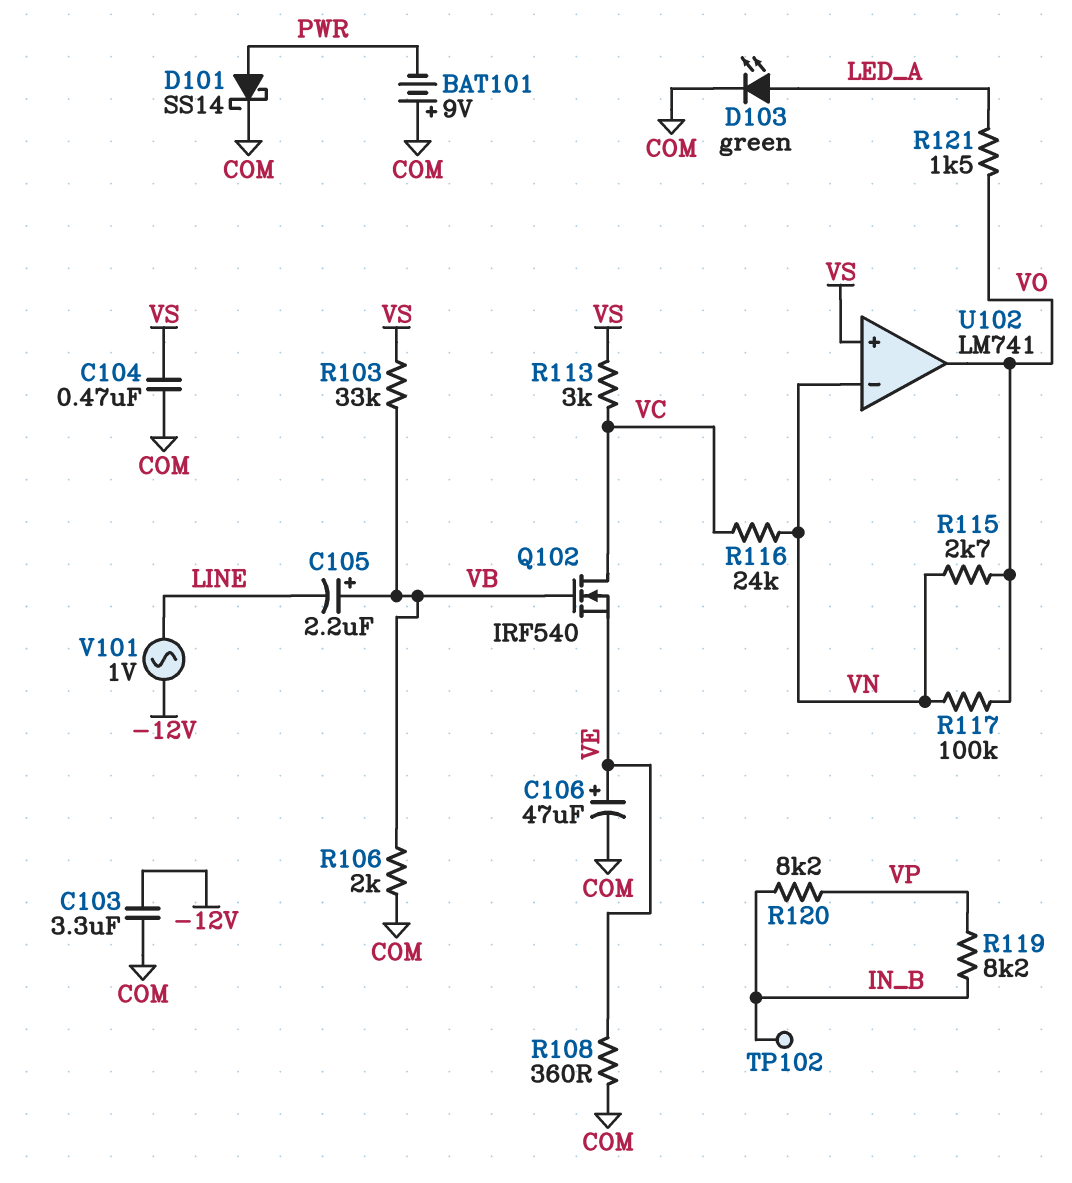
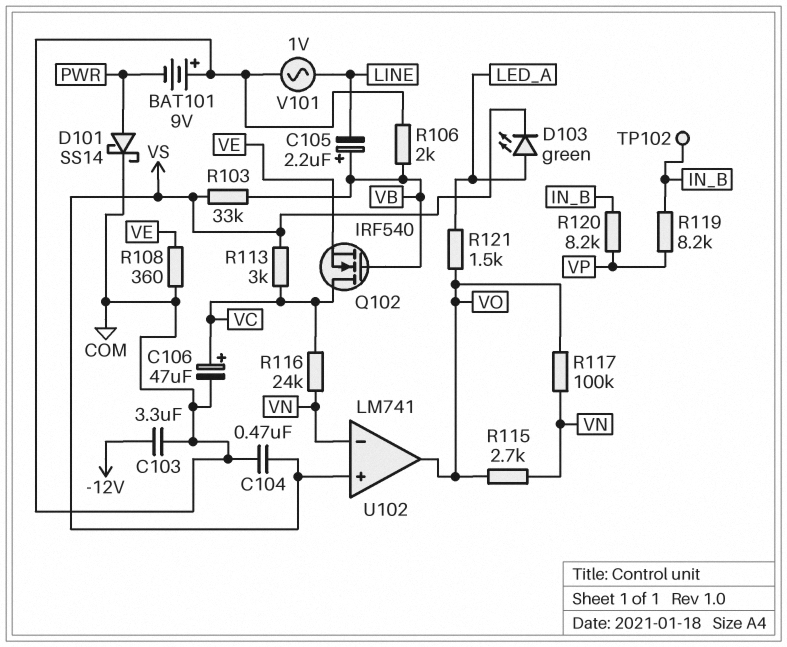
C106: 47uF (plus VE, minus COM) -> 47uF (plus VC, minus COM)
D103: LED green (A LED_A, K COM) -> LED green (A LED_A, K VS)
V101: AC 1V (-12V, LINE) -> AC 1V (COM, LINE)

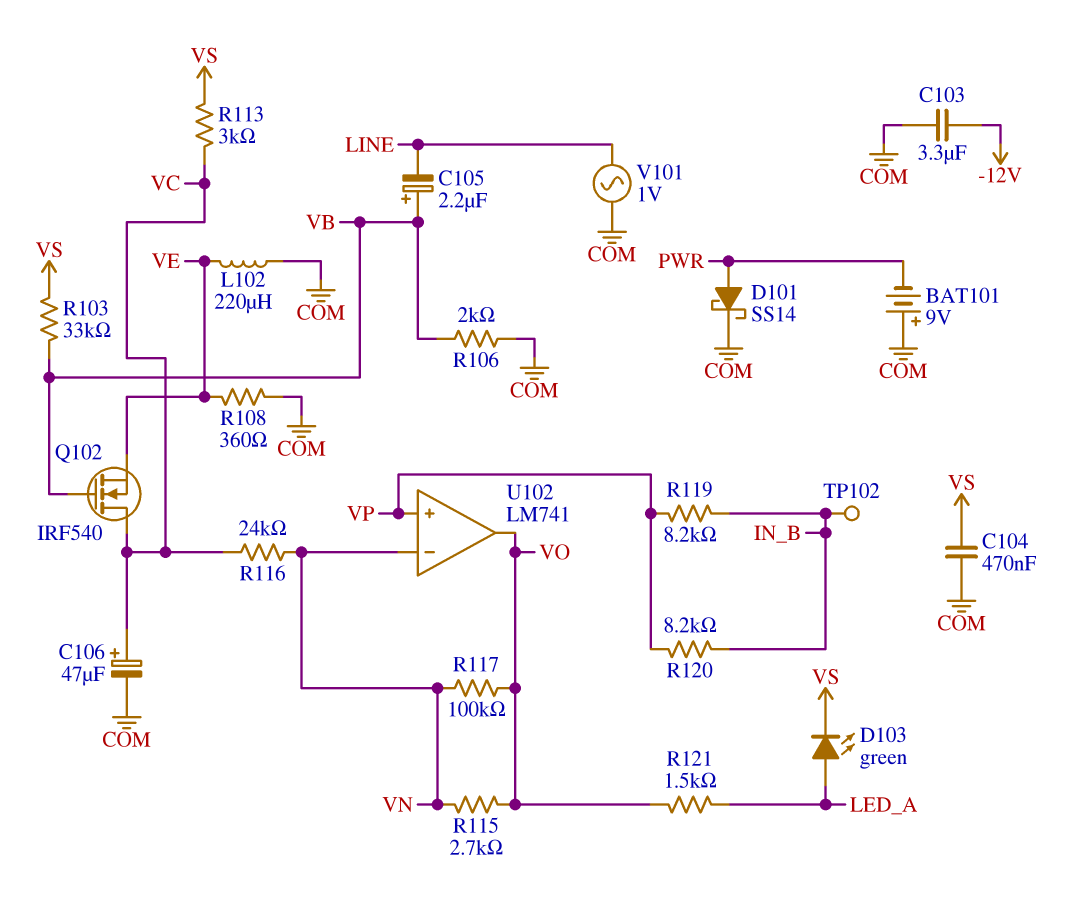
L102: none -> 220uH (COM, VE)
U102 pin in+: VS -> VP

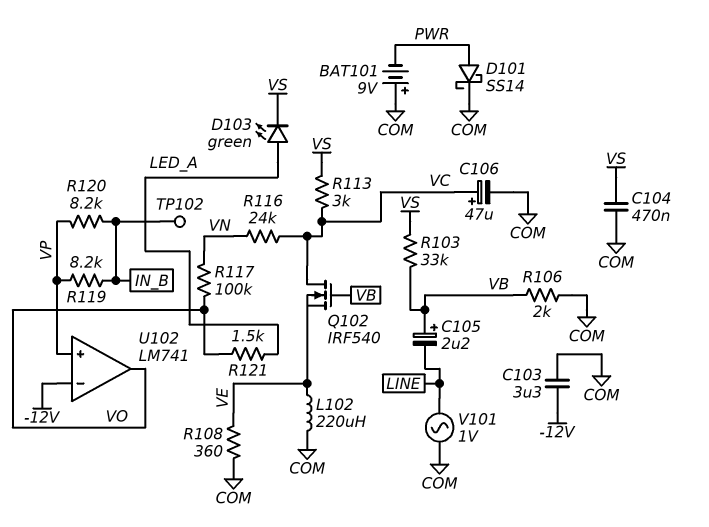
R115: 2.7k (VN, VO) -> none
U102 pin in-: VN -> -12V

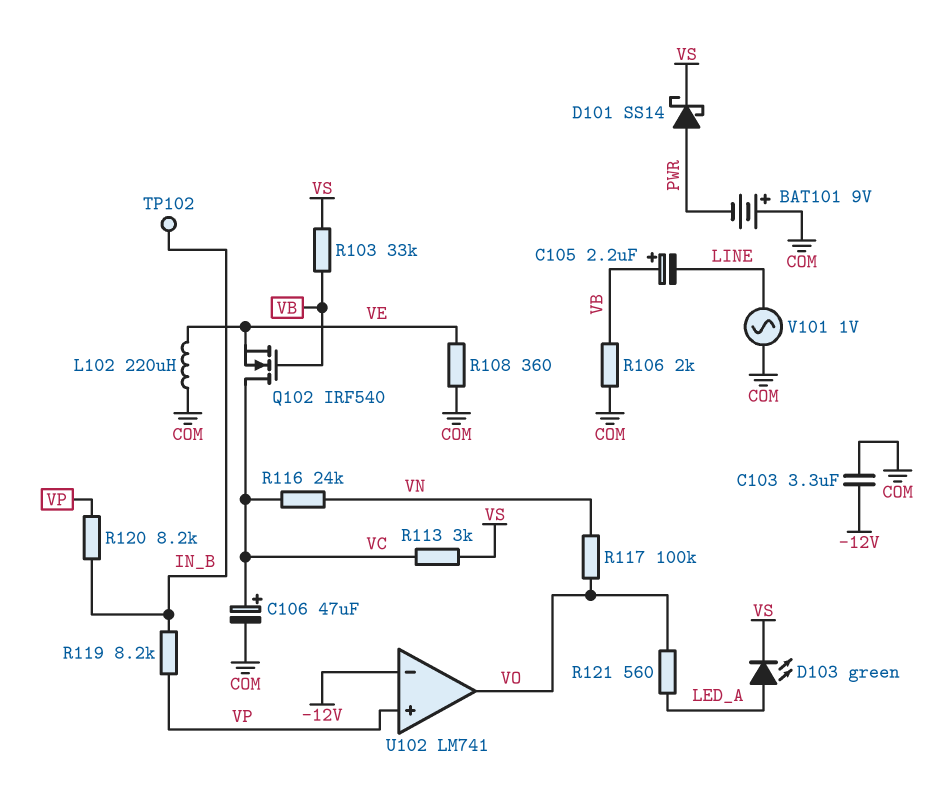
C104: 470nF (COM, VS) -> none
D101: schottky SS14 (A PWR, K COM) -> schottky SS14 (A PWR, K VS)
R121: 1.5k (LED_A, VO) -> 560 (LED_A, VO)

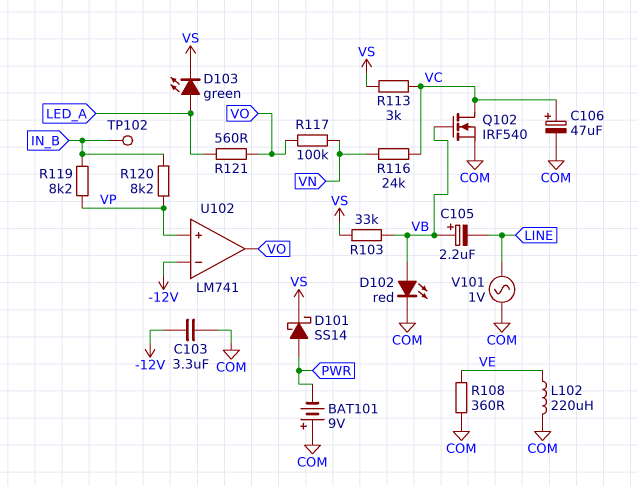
D102: none -> LED red (A VB, K COM)
Q102: NMOS IRF540 (G VB, D VC, S VE) -> NMOS IRF540 (G VB, D VC, S COM)
R106: 2k (COM, VB) -> none

